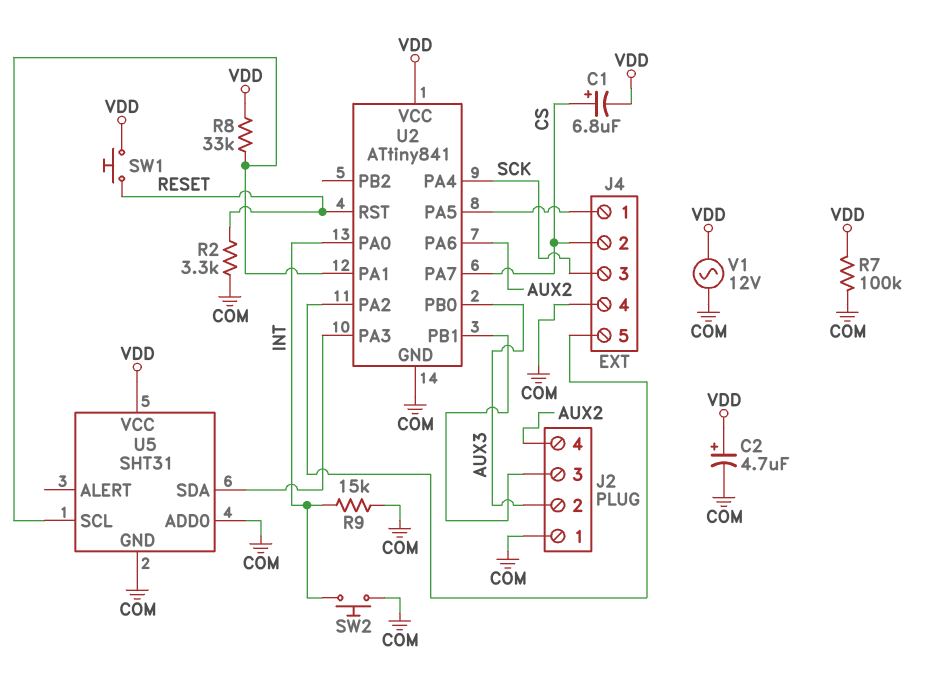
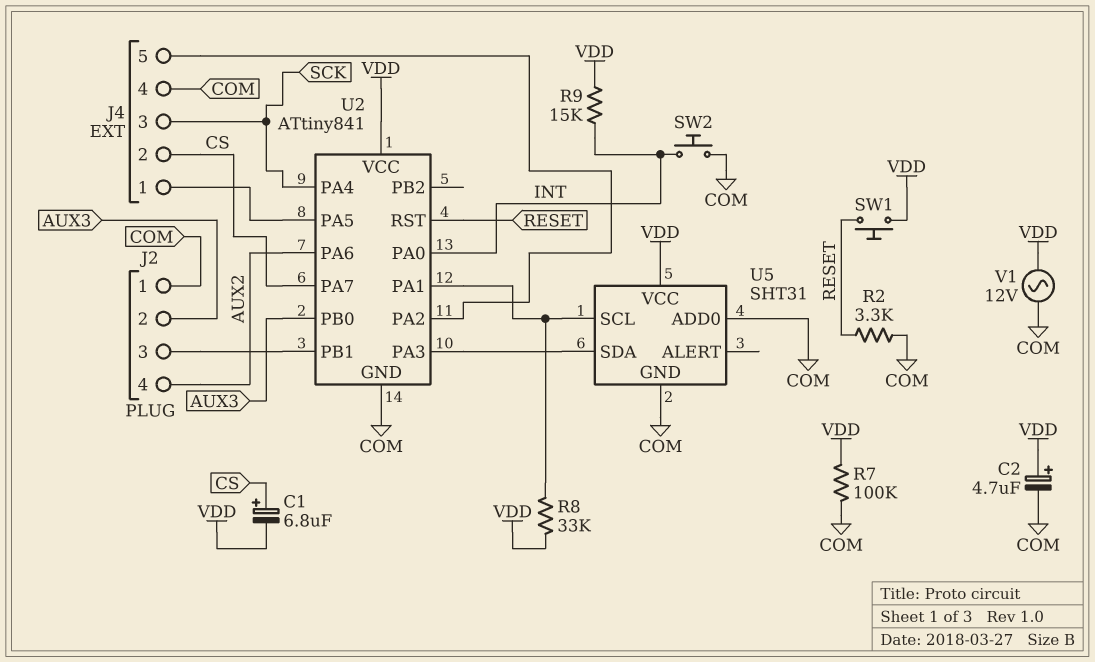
R9: 15k (COM, INT) -> 15k (INT, VDD)

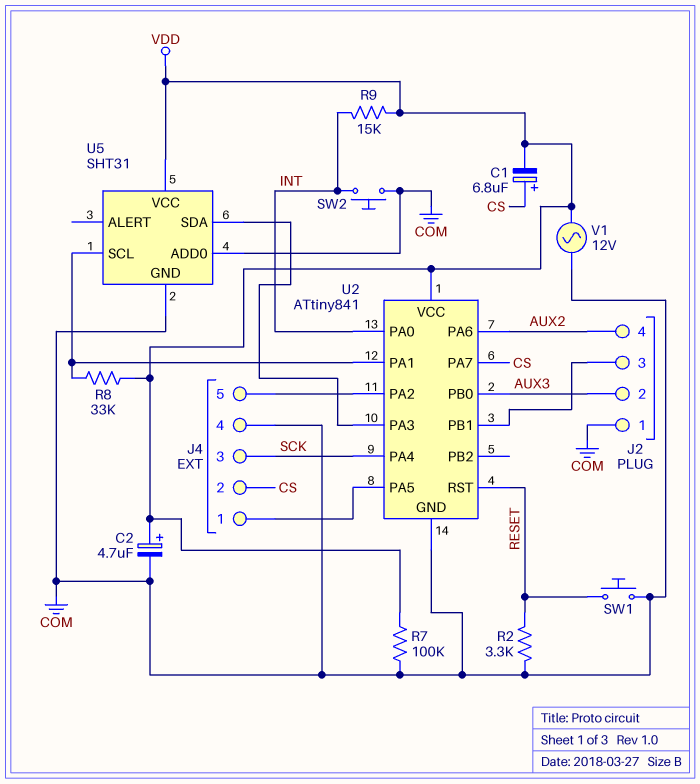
SW1: button (RESET, VDD) -> button (COM, RESET)

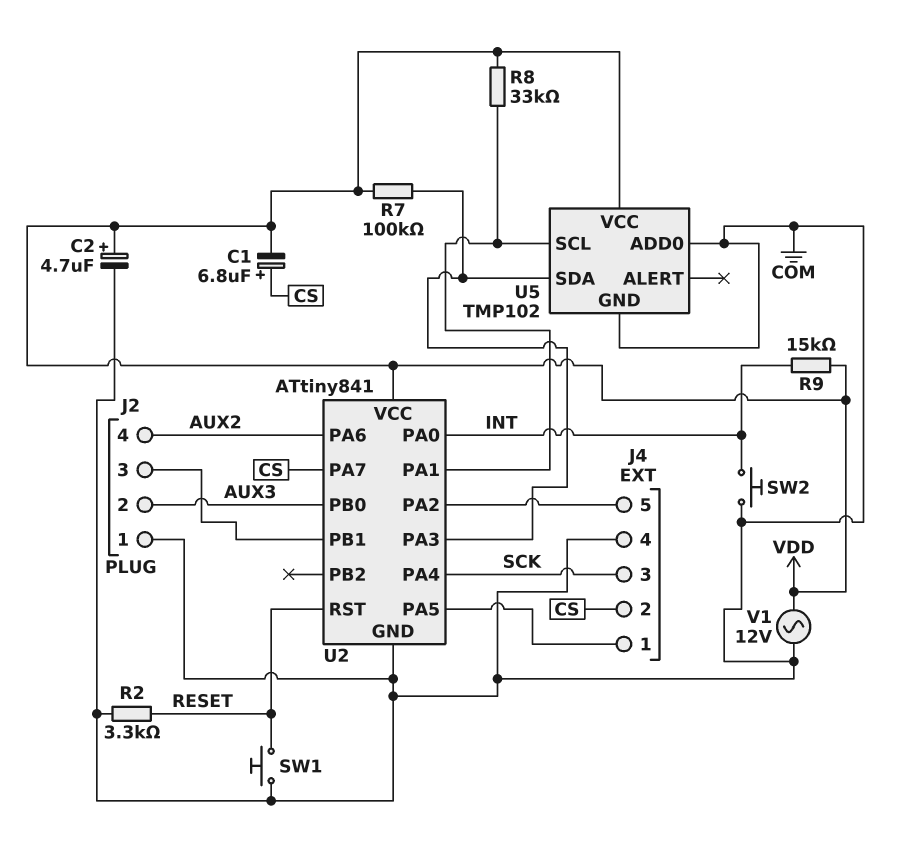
R7: 100k (COM, VDD) -> 100k (U2/PA3, VDD)
U5: SHT31 -> TMP102

